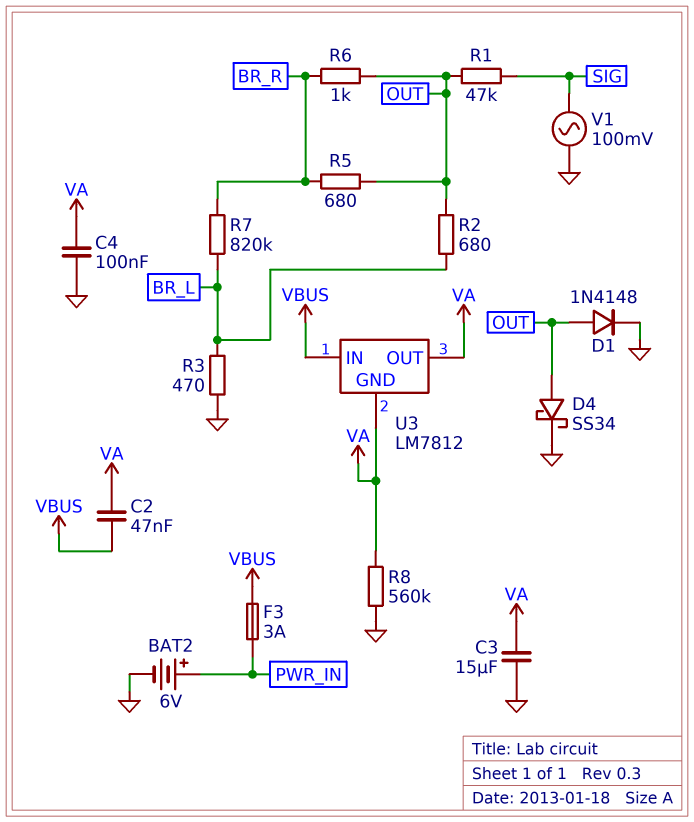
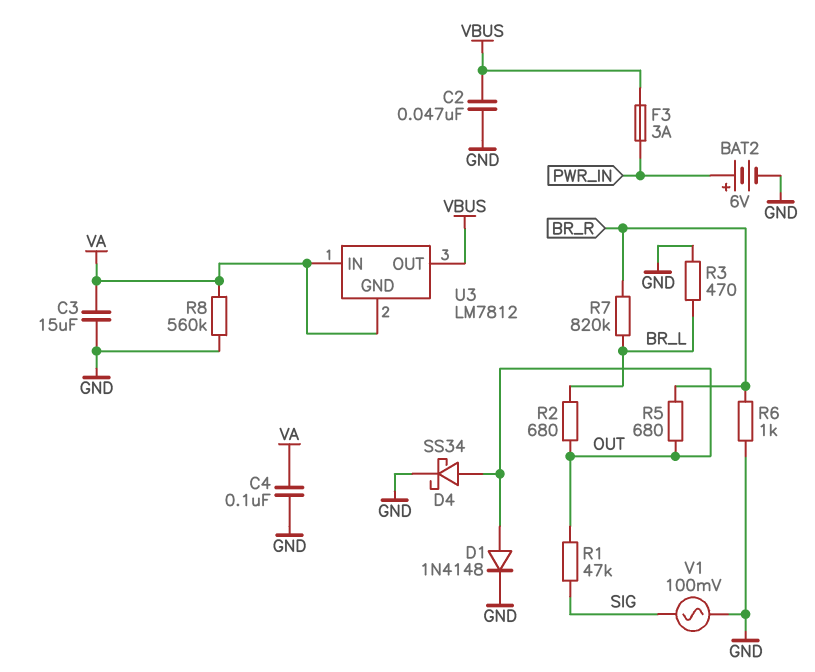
C2: 47nF (VA, VBUS) -> 47nF (GND, VBUS)
R6: 1k (BR_R, OUT) -> 1k (BR_R, GND)
U3 pin IN: VBUS -> VA
U3 pin OUT: VA -> VBUS

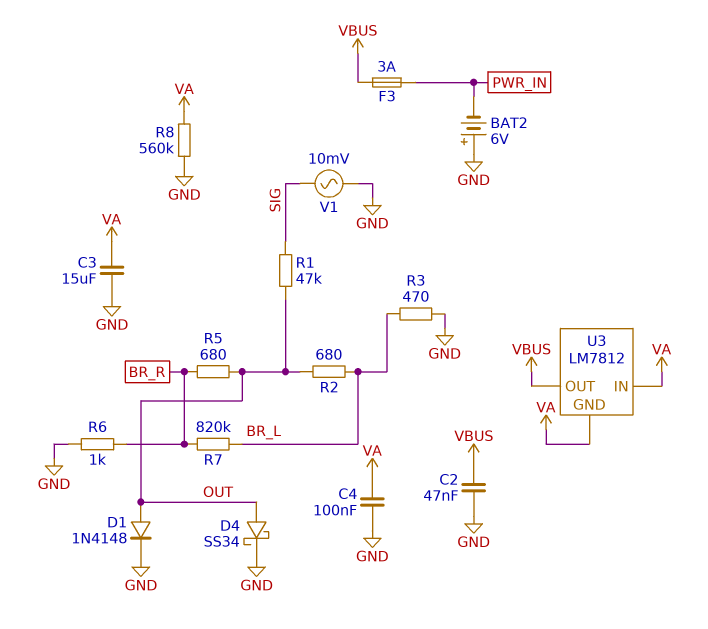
BAT2: 6V (plus PWR_IN, minus GND) -> 6V (plus GND, minus PWR_IN)
V1: AC 100mV (GND, SIG) -> AC 10mV (GND, SIG)

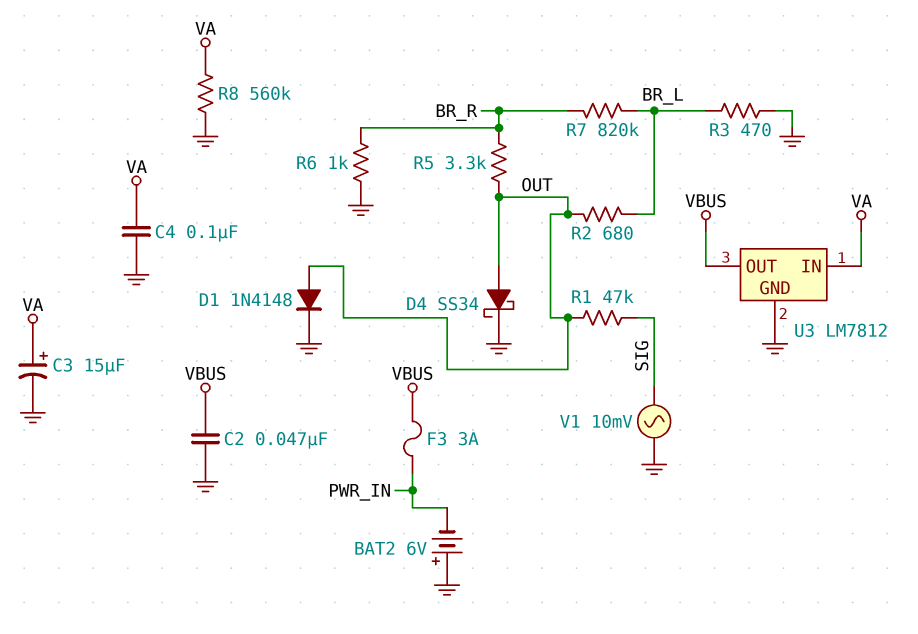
C3: 15uF (GND, VA) -> 15uF (plus VA, minus GND)
R5: 680 (BR_R, OUT) -> 3.3k (BR_R, OUT)
U3 pin GND: VA -> GND

